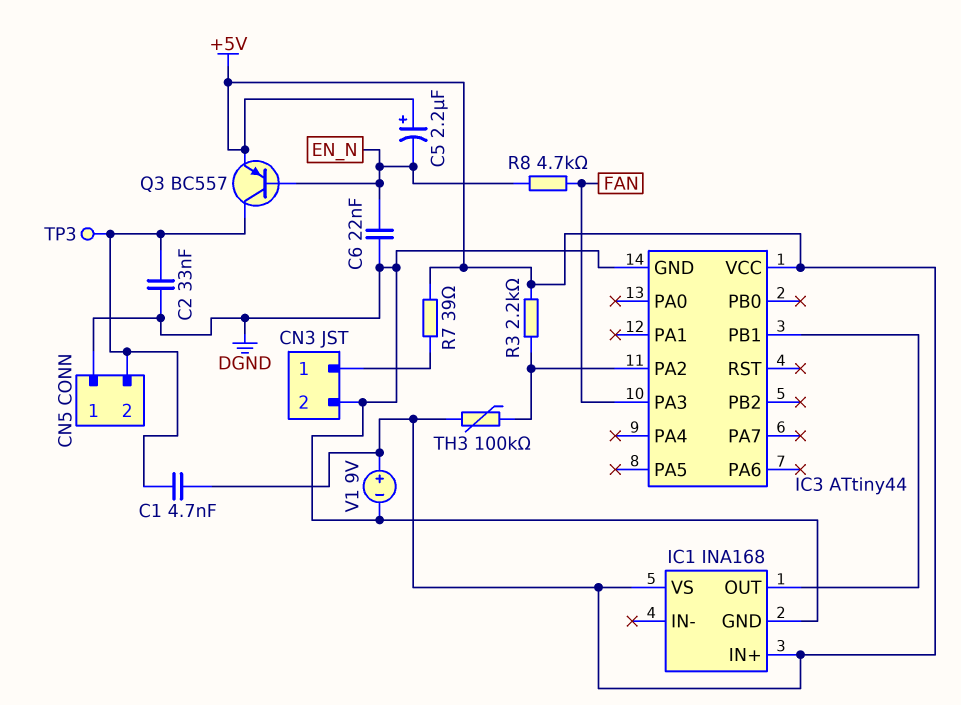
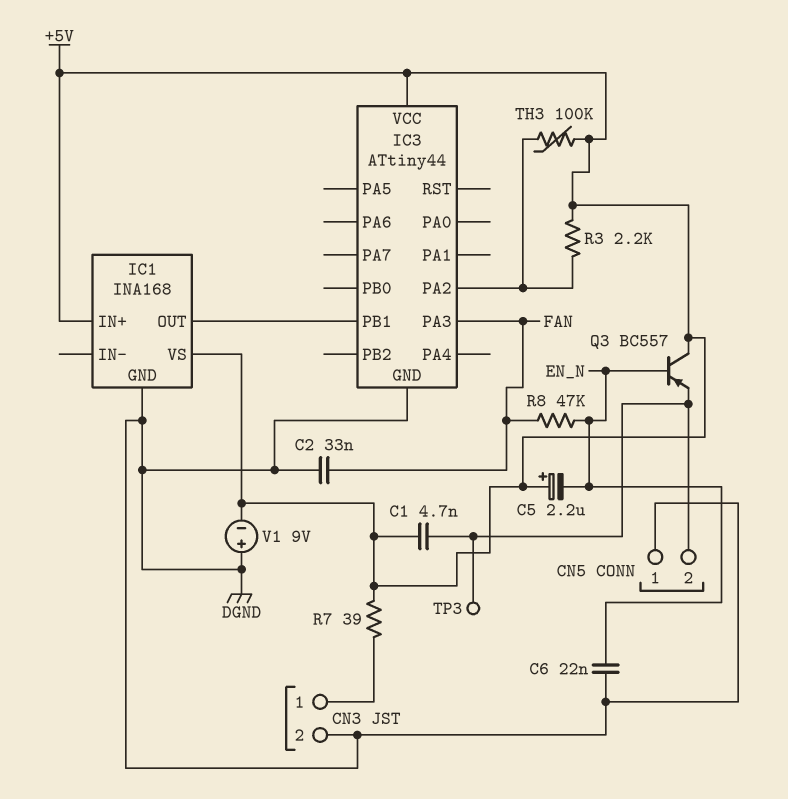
C2: 33nF (CN5/2, DGND) -> 33nF (DGND, FAN)
Q3: PNP BC557 (B EN_N, C CN5/2, E +5V) -> PNP BC557 (B EN_N, C +5V, E CN5/2)
R8: 4.7k (EN_N, FAN) -> 47k (EN_N, FAN)
V1: 9V (plus +5V, minus DGND) -> 9V (plus DGND, minus +5V)

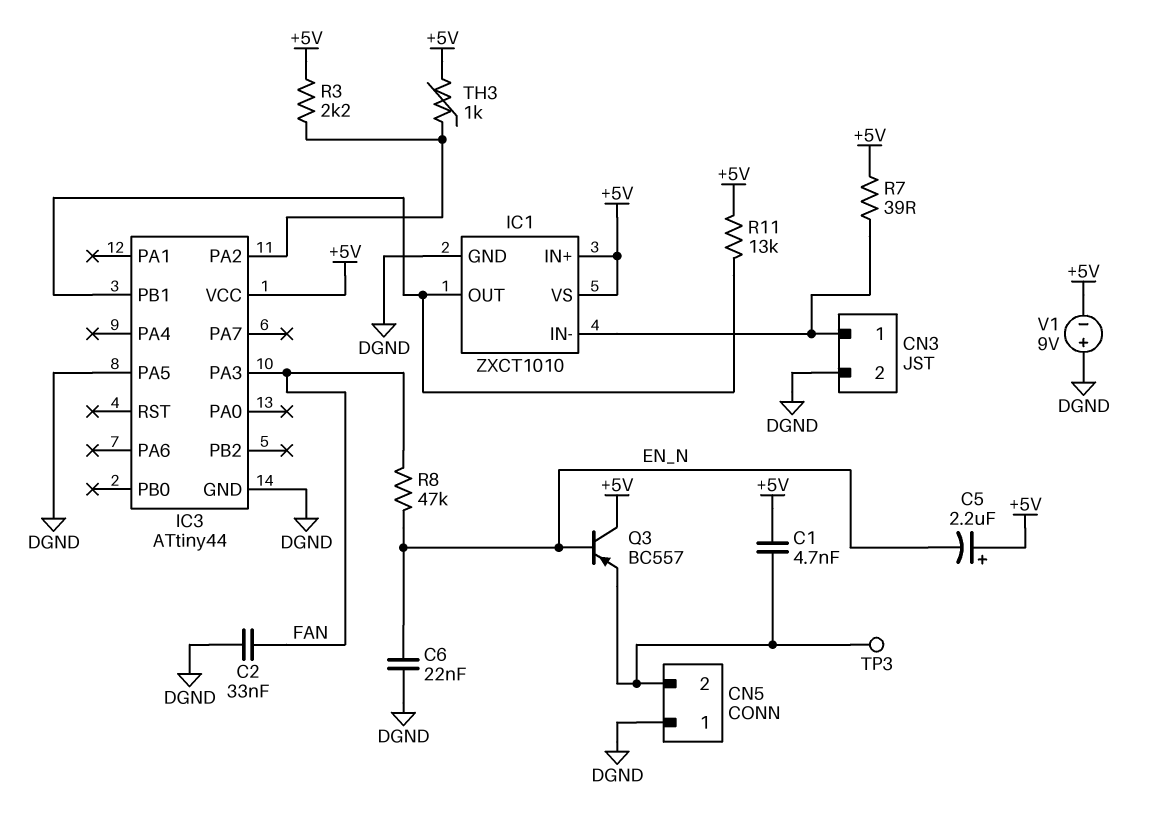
IC1: INA168 -> ZXCT1010
IC1 pin IN-: none -> CN3/1
IC3 pin PA5: none -> DGND
R11: none -> 13k (+5V, IC1/OUT)
TH3: 100k (+5V, IC3/PA2) -> 1k (+5V, IC3/PA2)

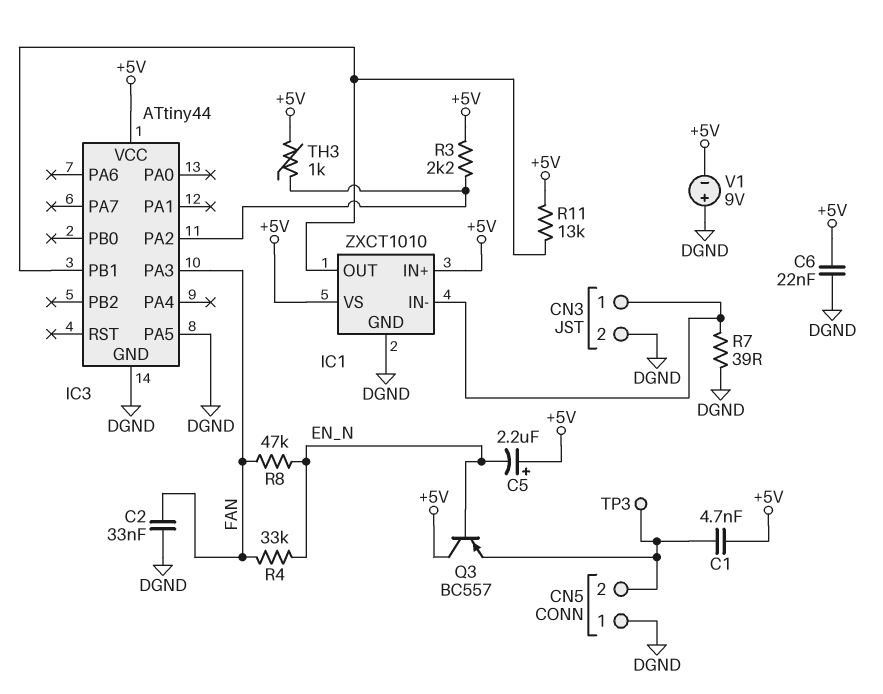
C6: 22nF (DGND, EN_N) -> 22nF (+5V, DGND)
R4: none -> 33k (EN_N, FAN)
R7: 39 (+5V, CN3/1) -> 39 (CN3/1, DGND)

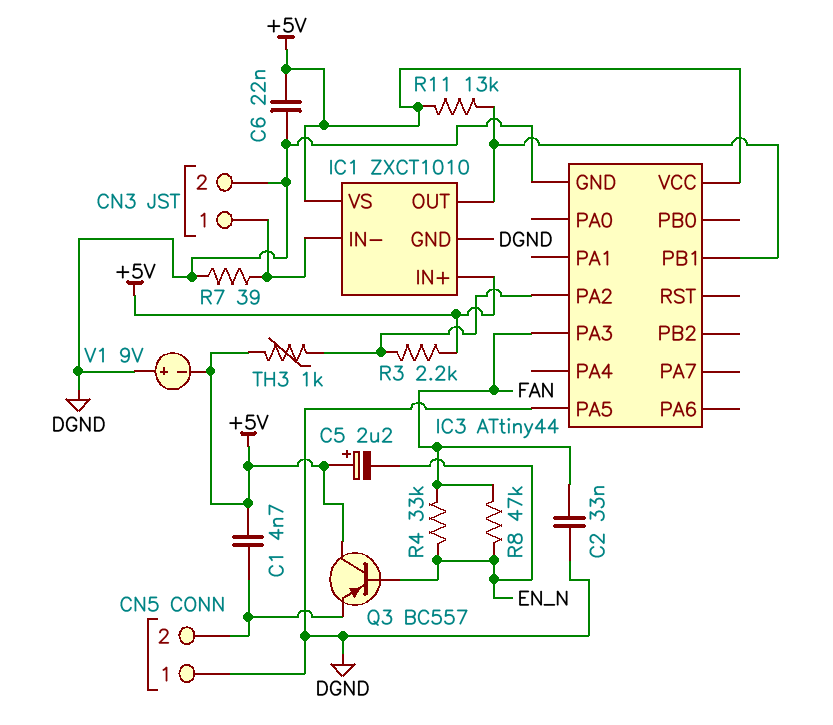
TP3: test point (CN5/2) -> none

